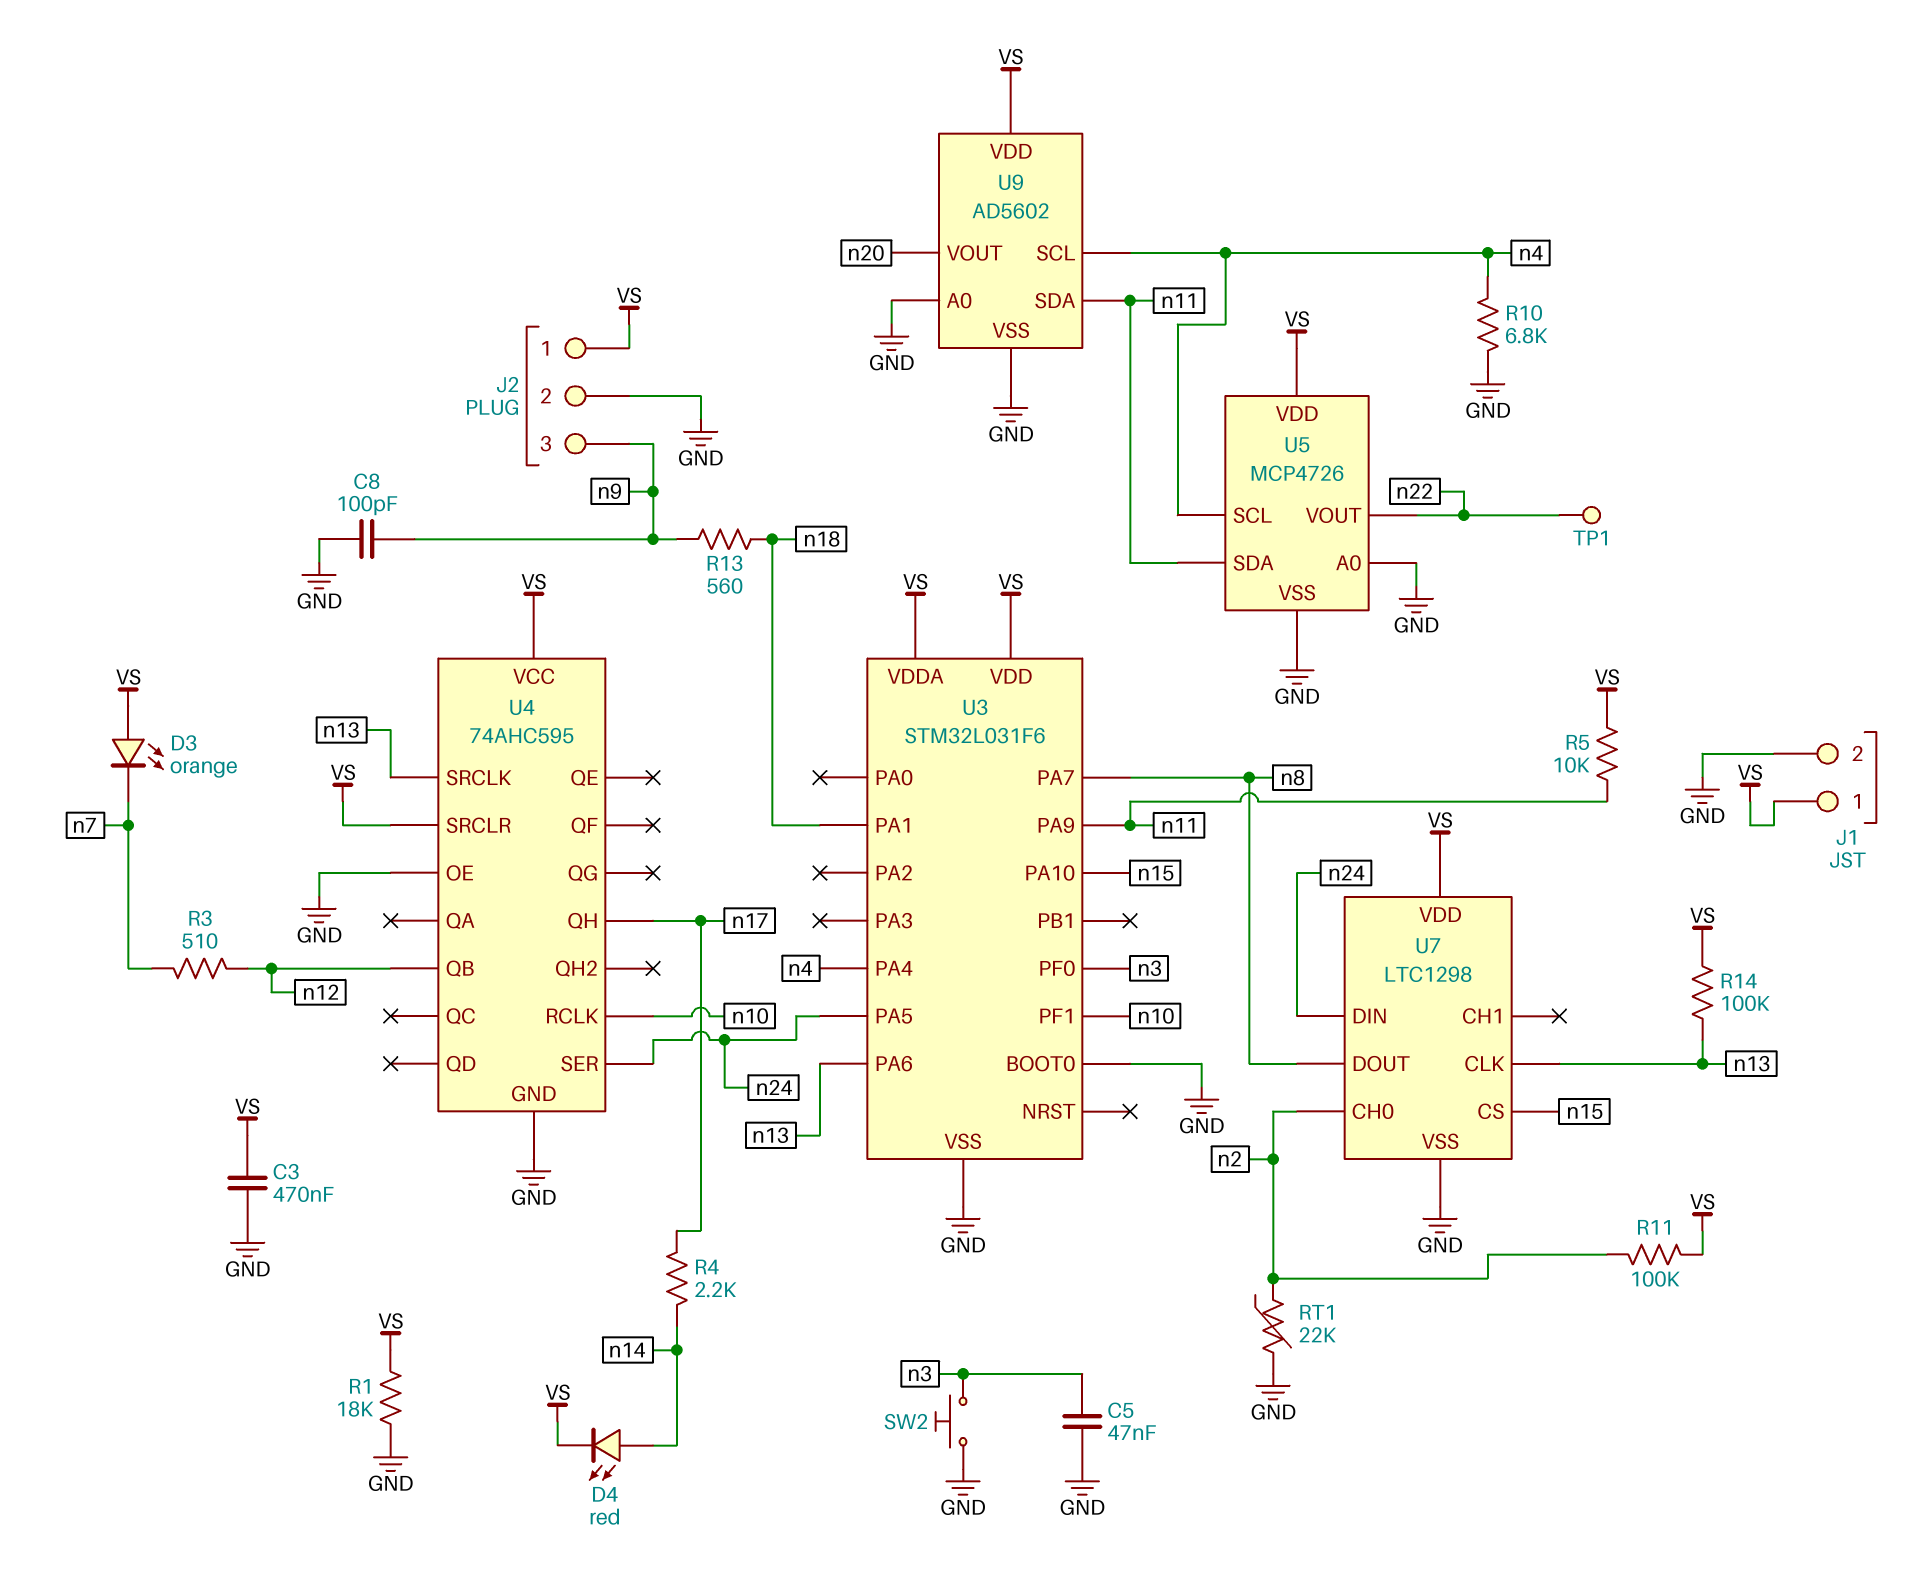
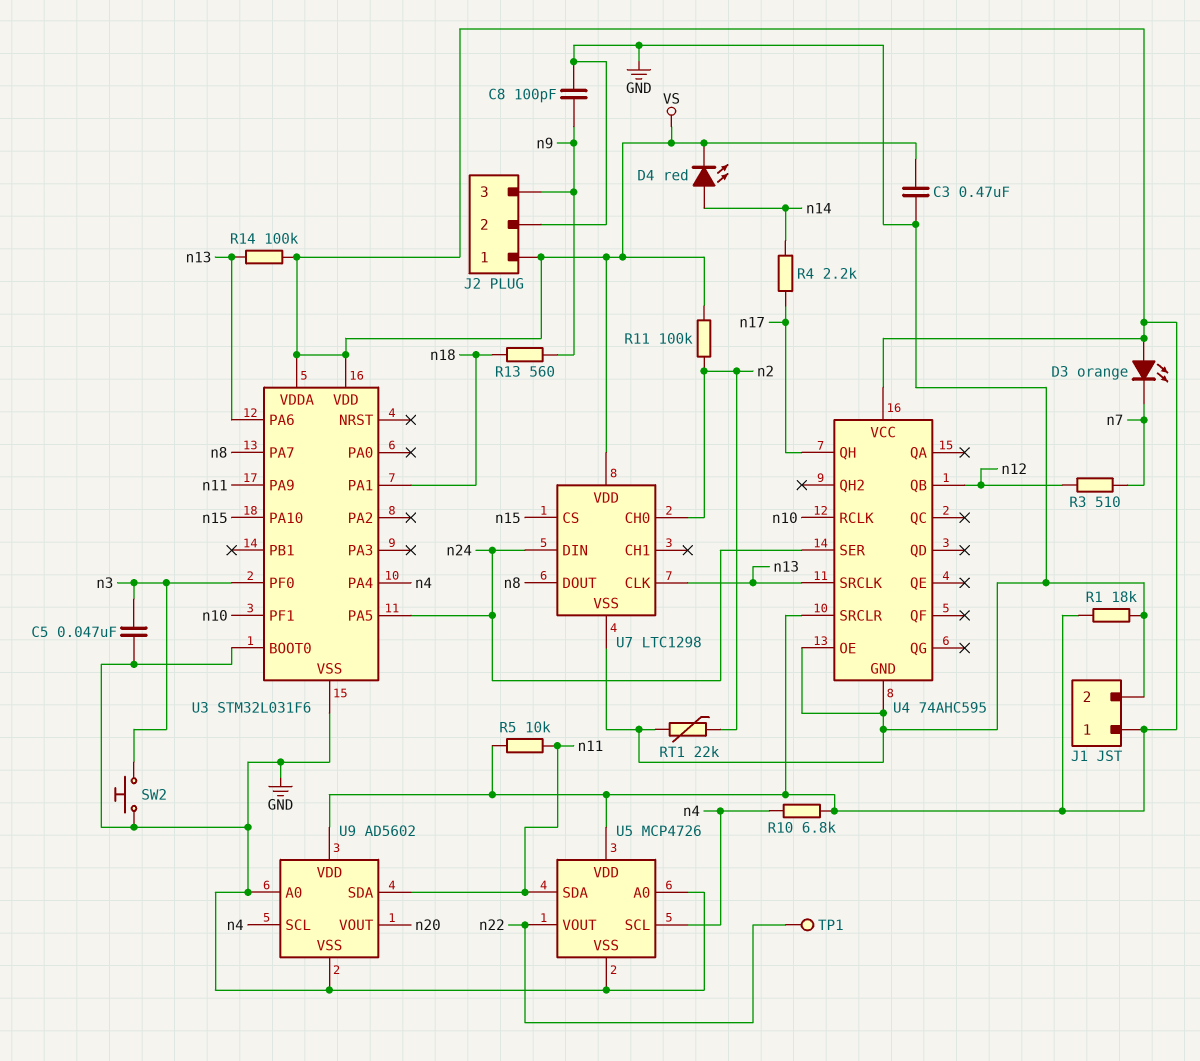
R10: 6.8k (GND, n4) -> 6.8k (VS, n4)

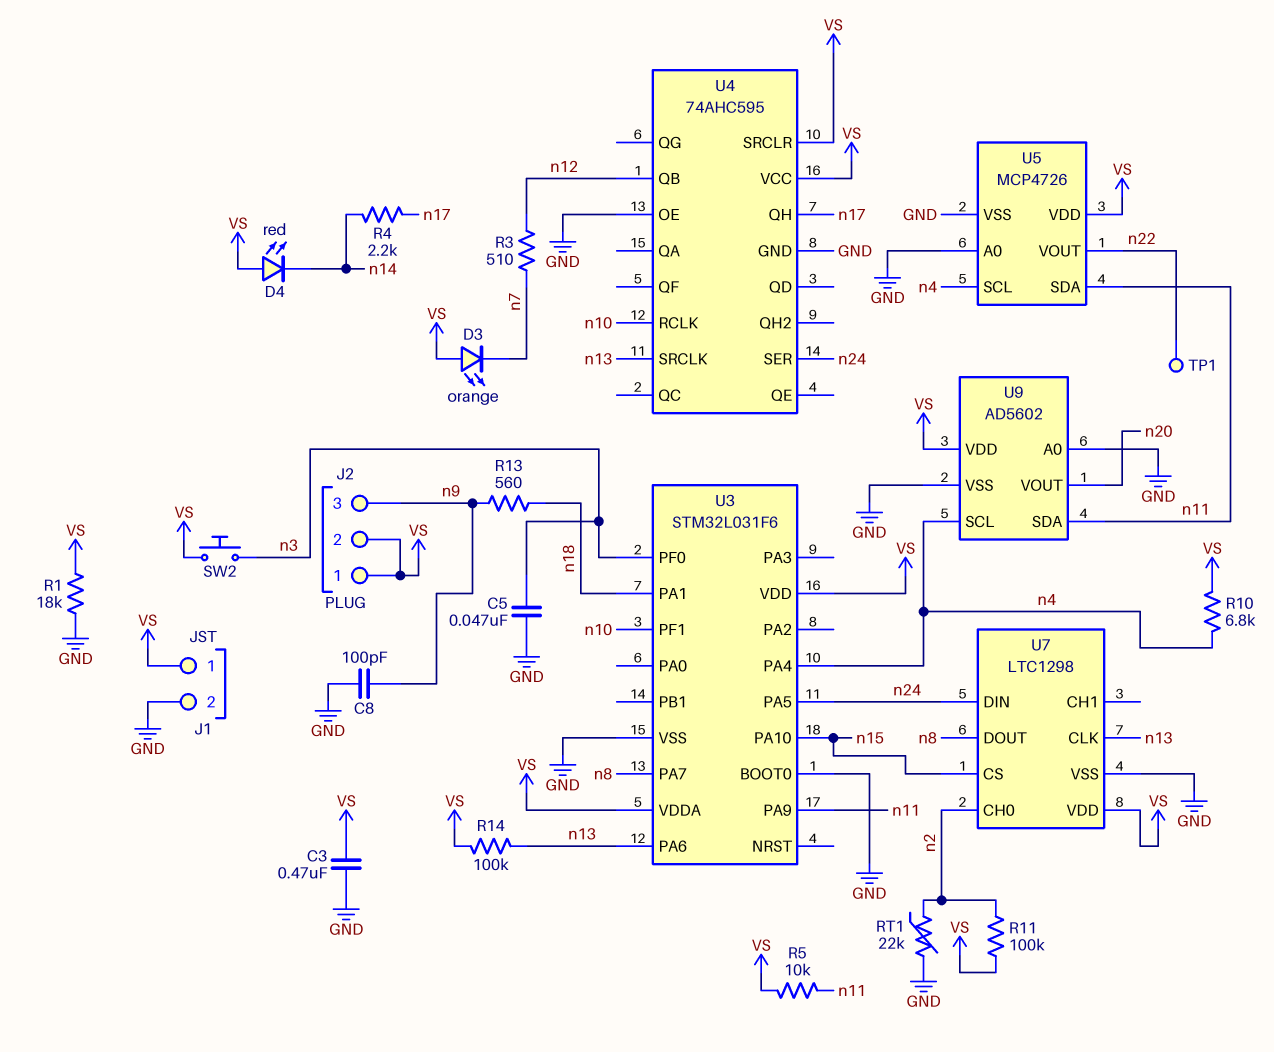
D4: LED red (A n14, K VS) -> LED red (A VS, K n14)
J2 pin 2: GND -> VS
SW2: button (GND, n3) -> button (VS, n3)

